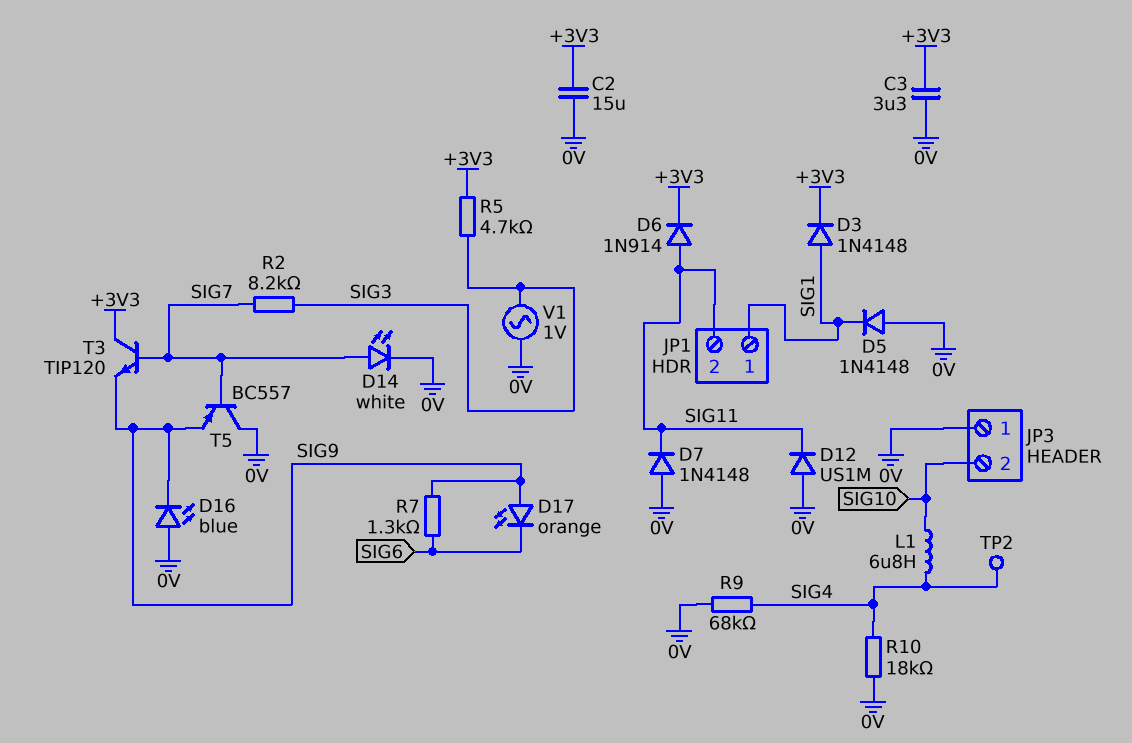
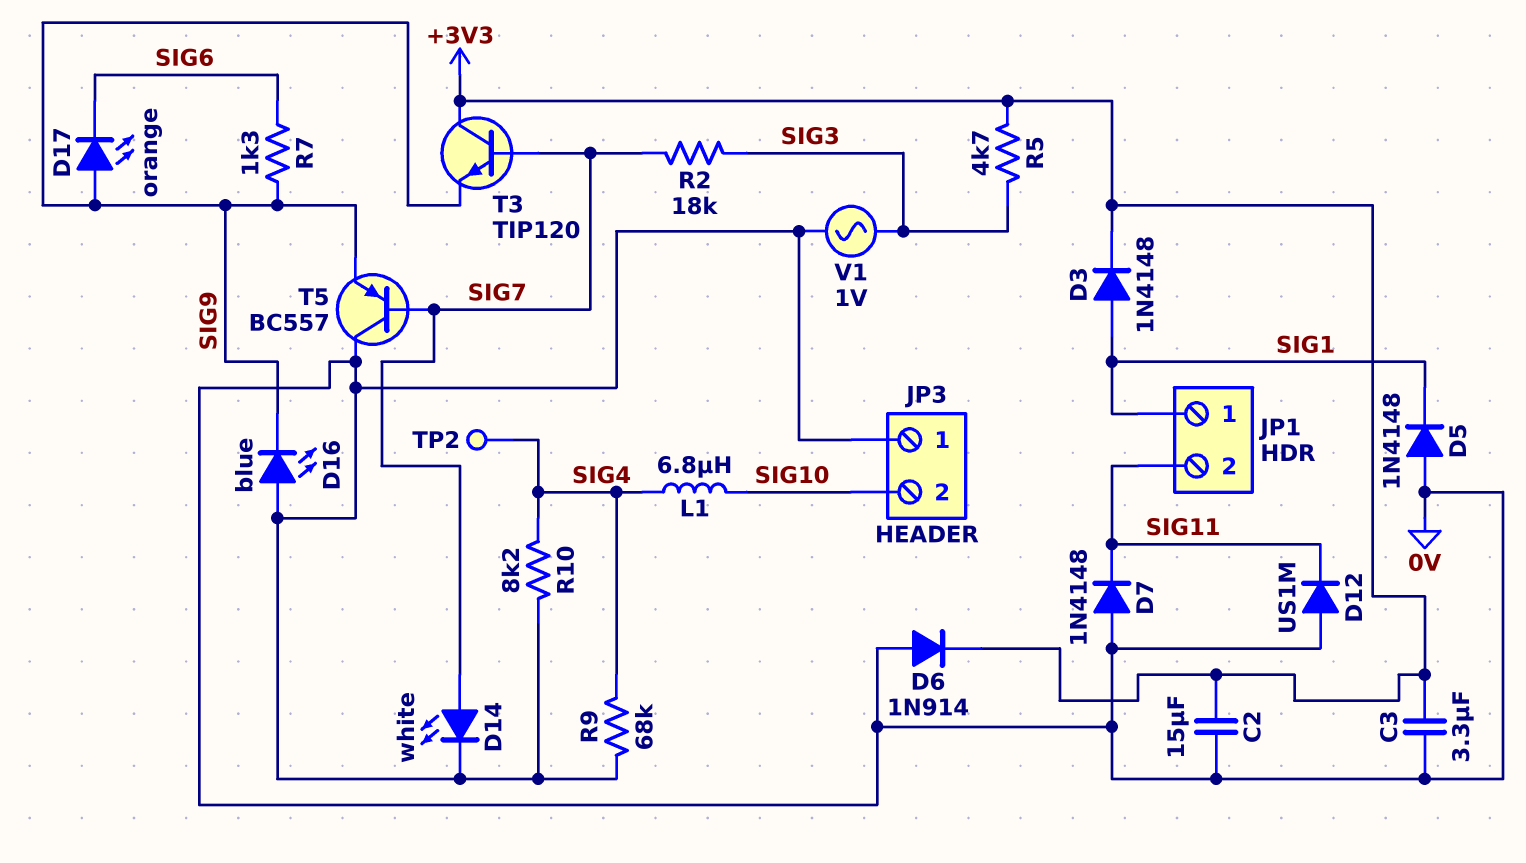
D6: diode 1N914 (A SIG11, K +3V3) -> diode 1N914 (A 0V, K +3V3)
R2: 8.2k (SIG3, SIG7) -> 18k (SIG3, SIG7)
R10: 18k (0V, SIG4) -> 8.2k (0V, SIG4)

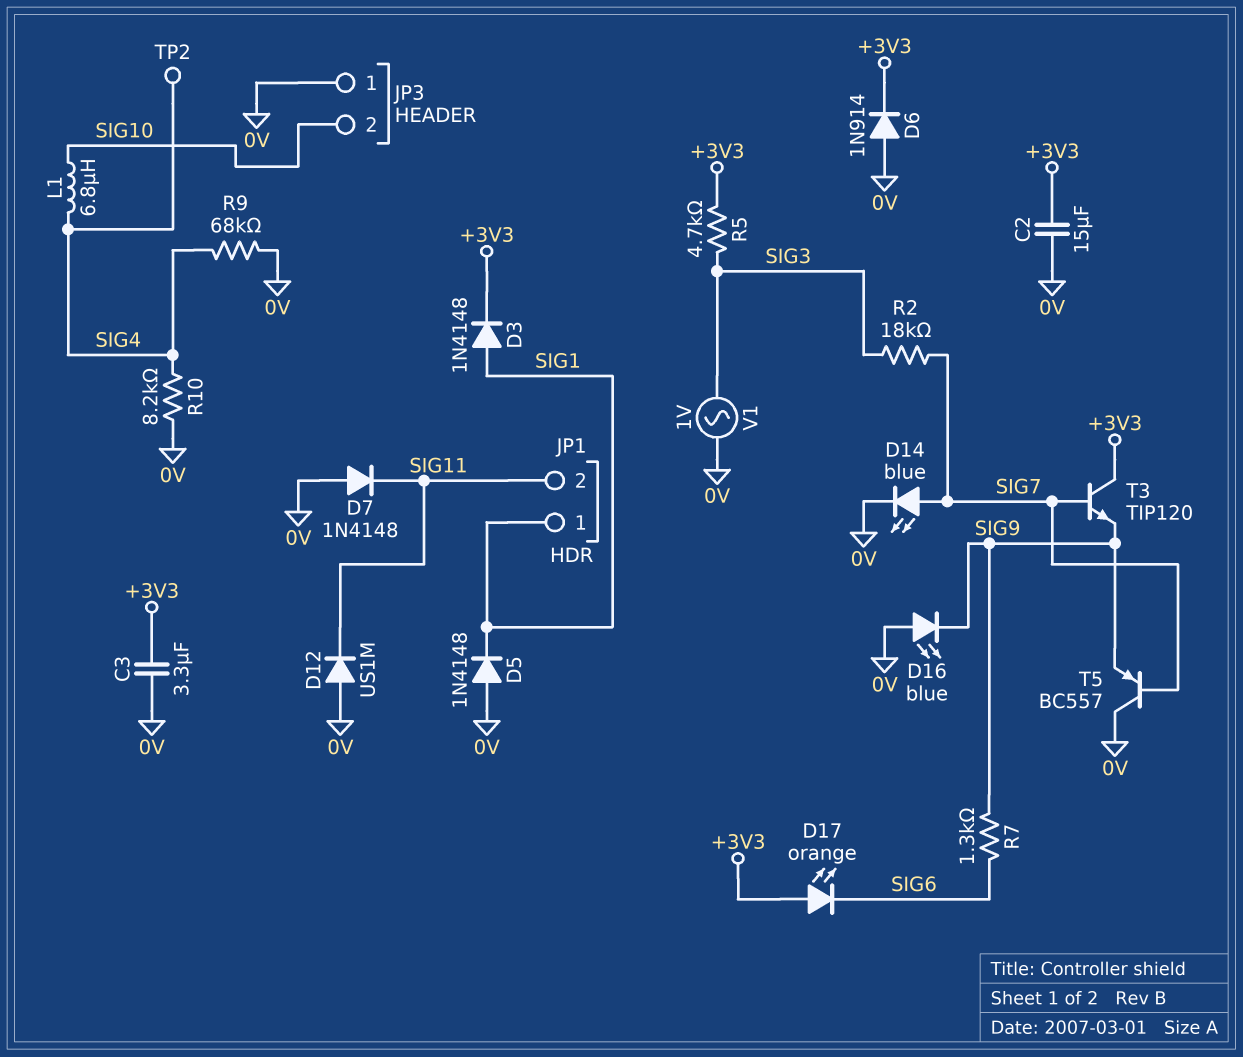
D14: LED white (A SIG7, K 0V) -> LED blue (A SIG7, K 0V)
D17: LED orange (A SIG9, K SIG6) -> LED orange (A +3V3, K SIG6)

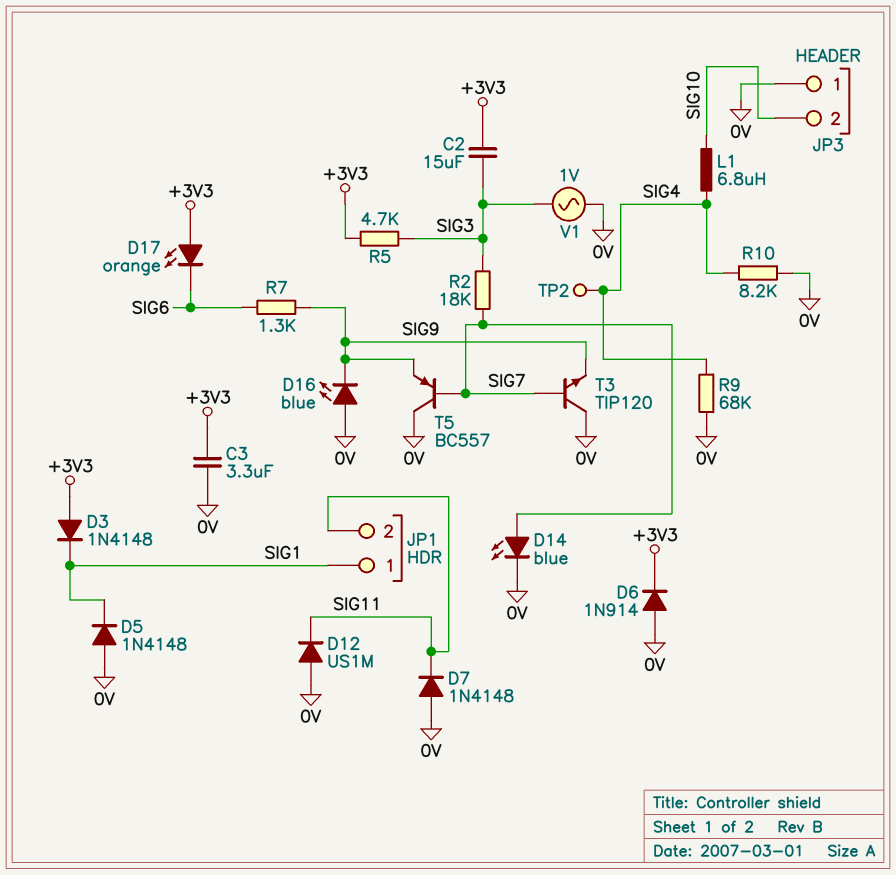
C2: 15uF (+3V3, 0V) -> 15uF (+3V3, SIG3)
D3: diode 1N4148 (A SIG1, K +3V3) -> diode 1N4148 (A +3V3, K SIG1)
T3: NPN TIP120 (B SIG7, C +3V3, E SIG9) -> NPN TIP120 (B SIG7, C 0V, E SIG9)

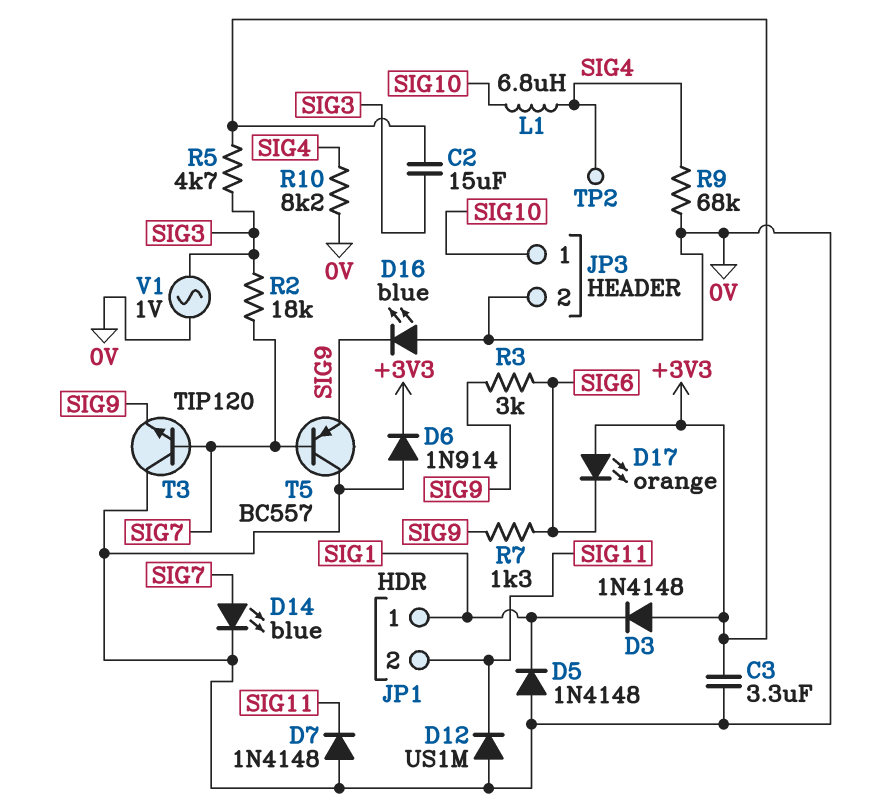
JP3 pin 1: 0V -> SIG10
JP3 pin 2: SIG10 -> 0V
R3: none -> 3k (SIG6, SIG9)

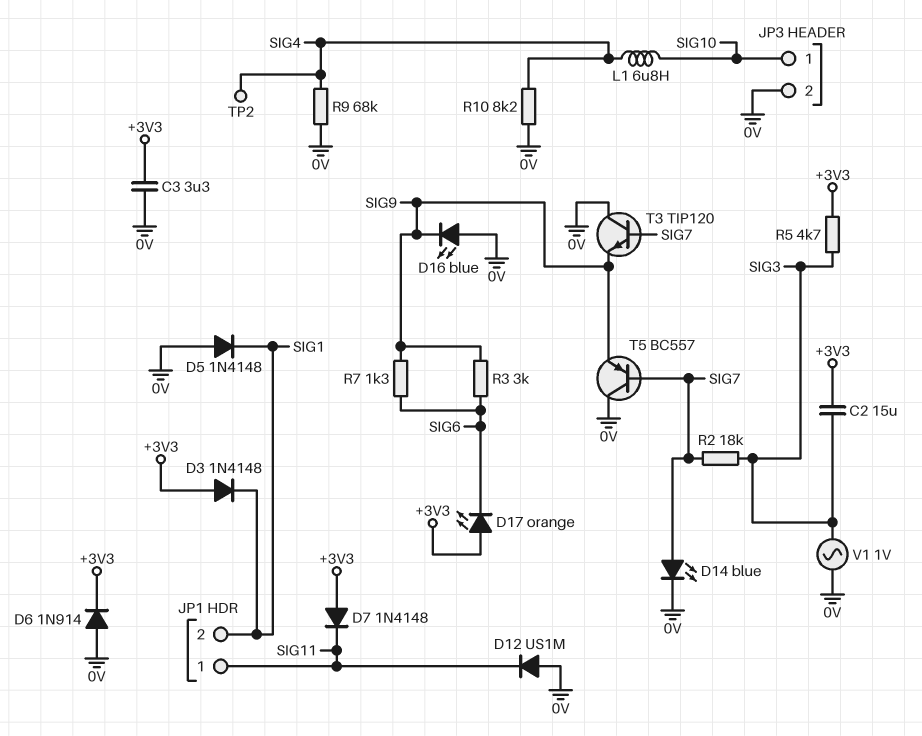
D7: diode 1N4148 (A 0V, K SIG11) -> diode 1N4148 (A +3V3, K SIG11)
JP1 pin 1: SIG1 -> SIG11
JP1 pin 2: SIG11 -> SIG1

